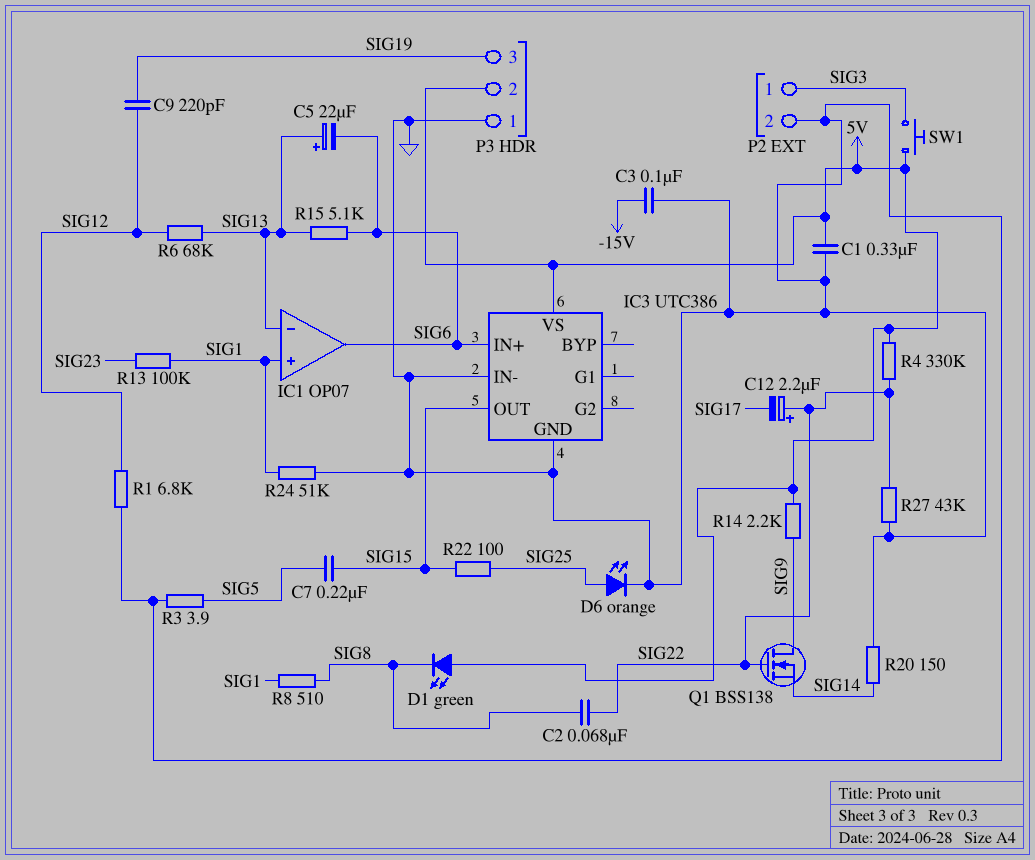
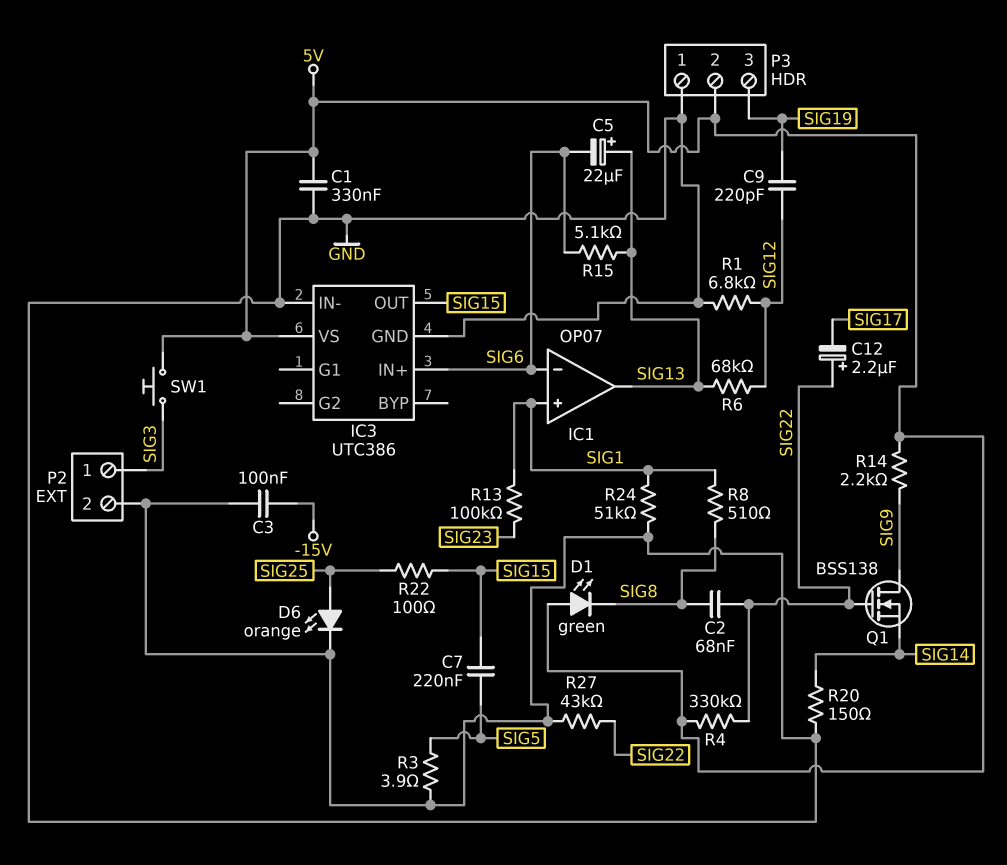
IC1 pin in-: SIG13 -> SIG6
IC1 pin out: SIG6 -> SIG13

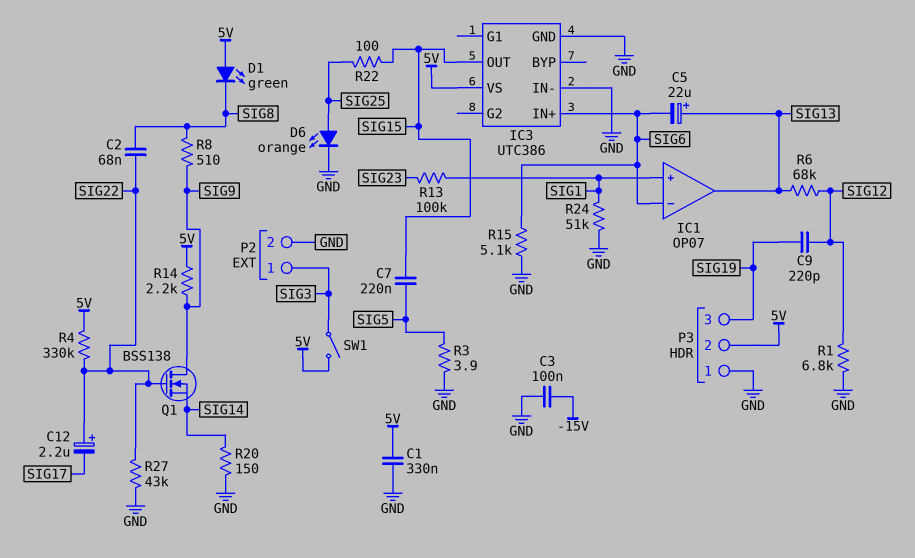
R8: 510 (SIG1, SIG8) -> 510 (SIG8, SIG9)
R15: 5.1k (SIG6, SIG13) -> 5.1k (GND, SIG6)
SW1: button (5V, SIG3) -> switch (5V, SIG3)

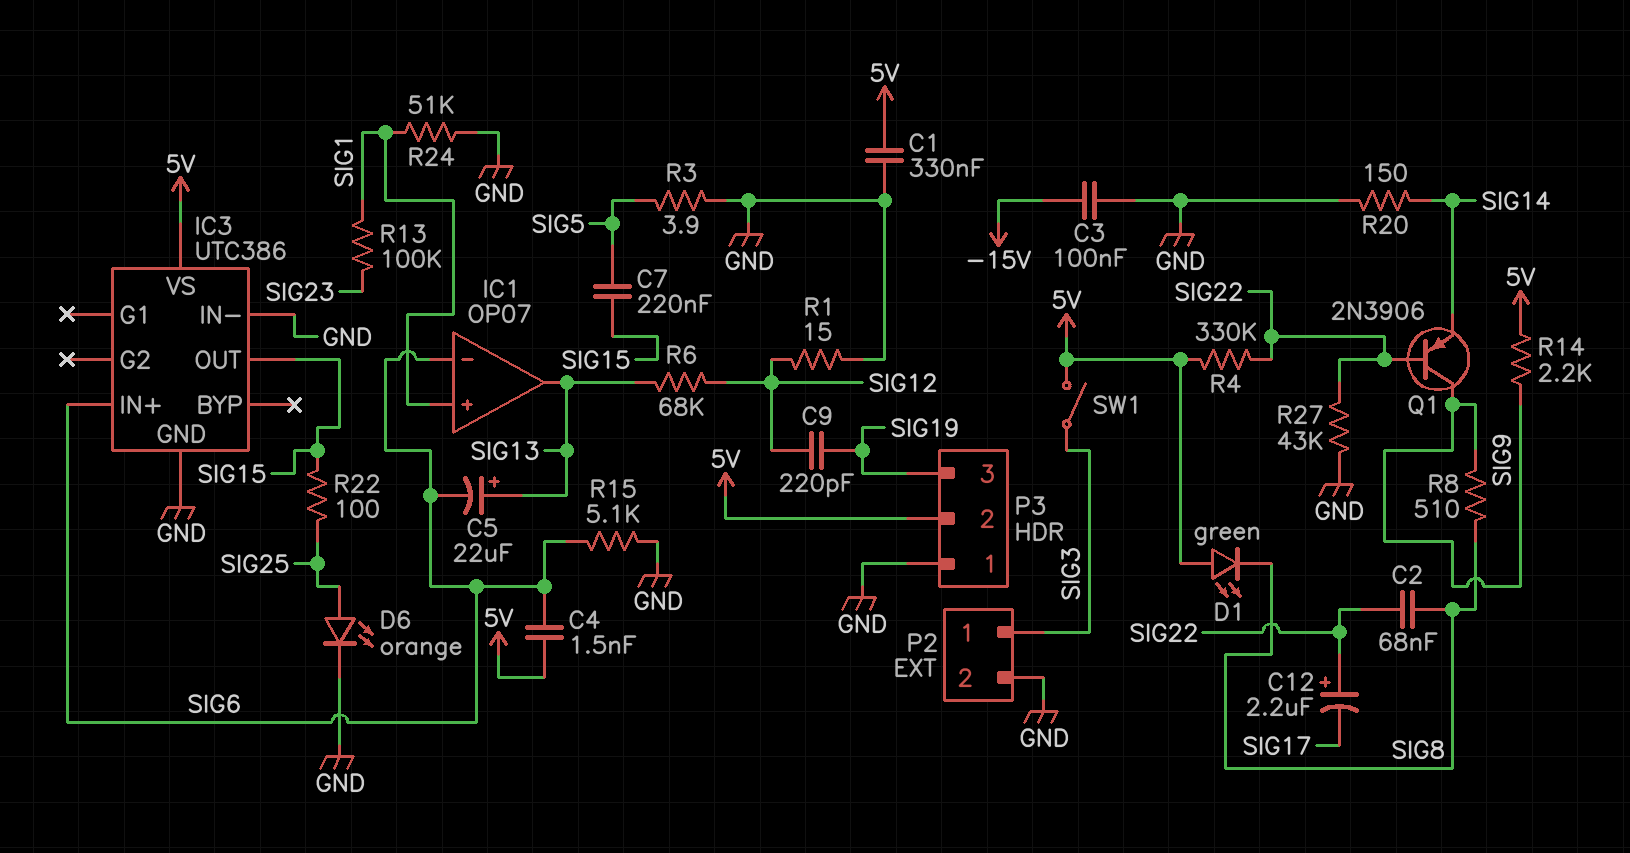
C4: none -> 1.5nF (5V, SIG6)
Q1: NMOS BSS138 (G SIG22, D SIG9, S SIG14) -> PNP 2N3906 (B SIG22, C SIG9, E SIG14)
R1: 6.8k (GND, SIG12) -> 15 (GND, SIG12)

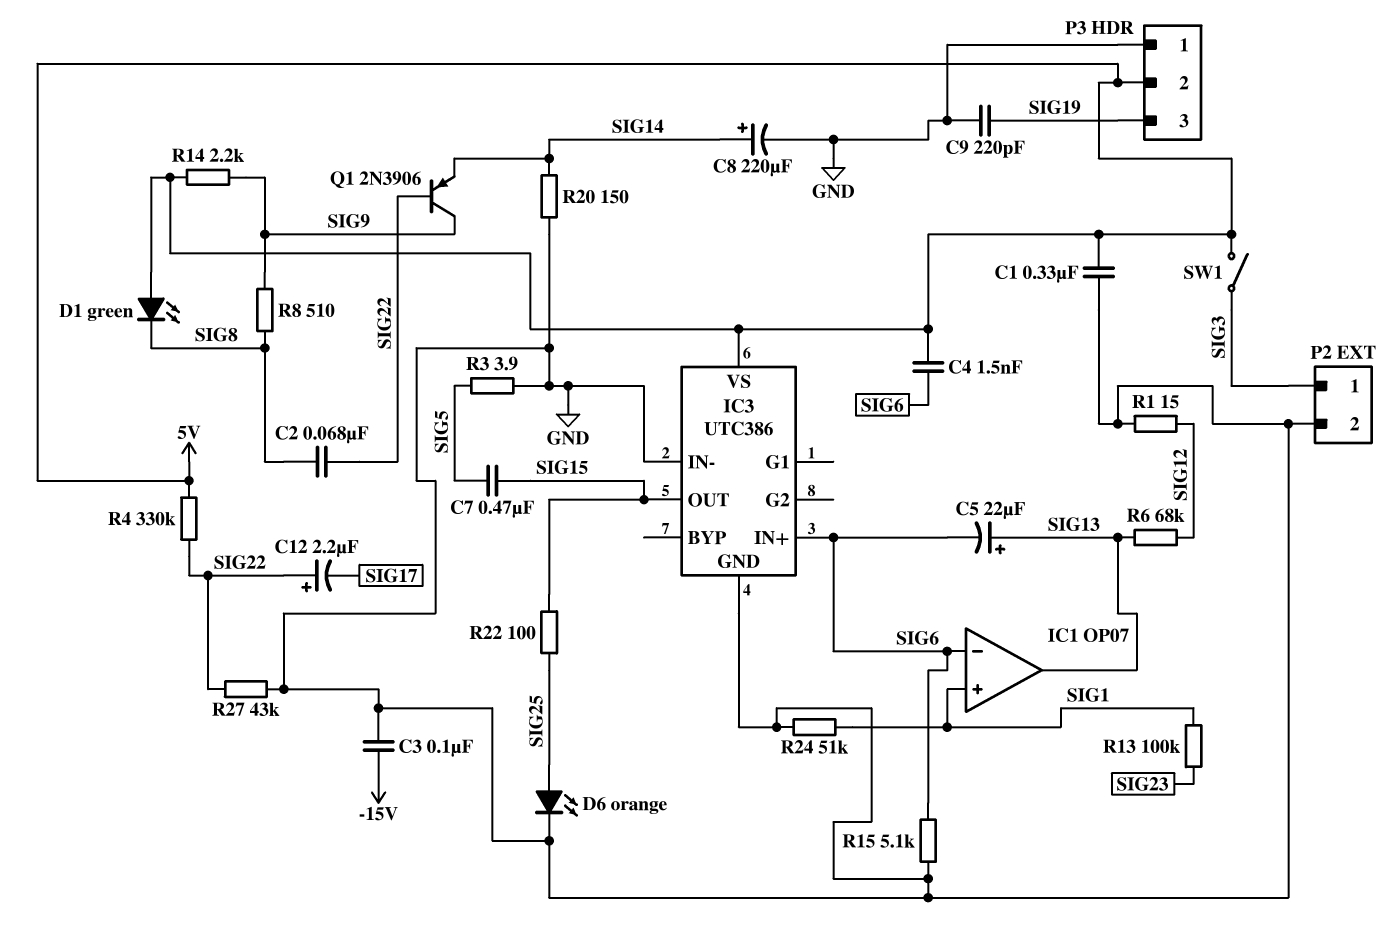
C7: 220nF (SIG5, SIG15) -> 470nF (SIG5, SIG15)
C8: none -> 220uF (plus SIG14, minus GND)
C9: 220pF (SIG12, SIG19) -> 220pF (GND, SIG19)

